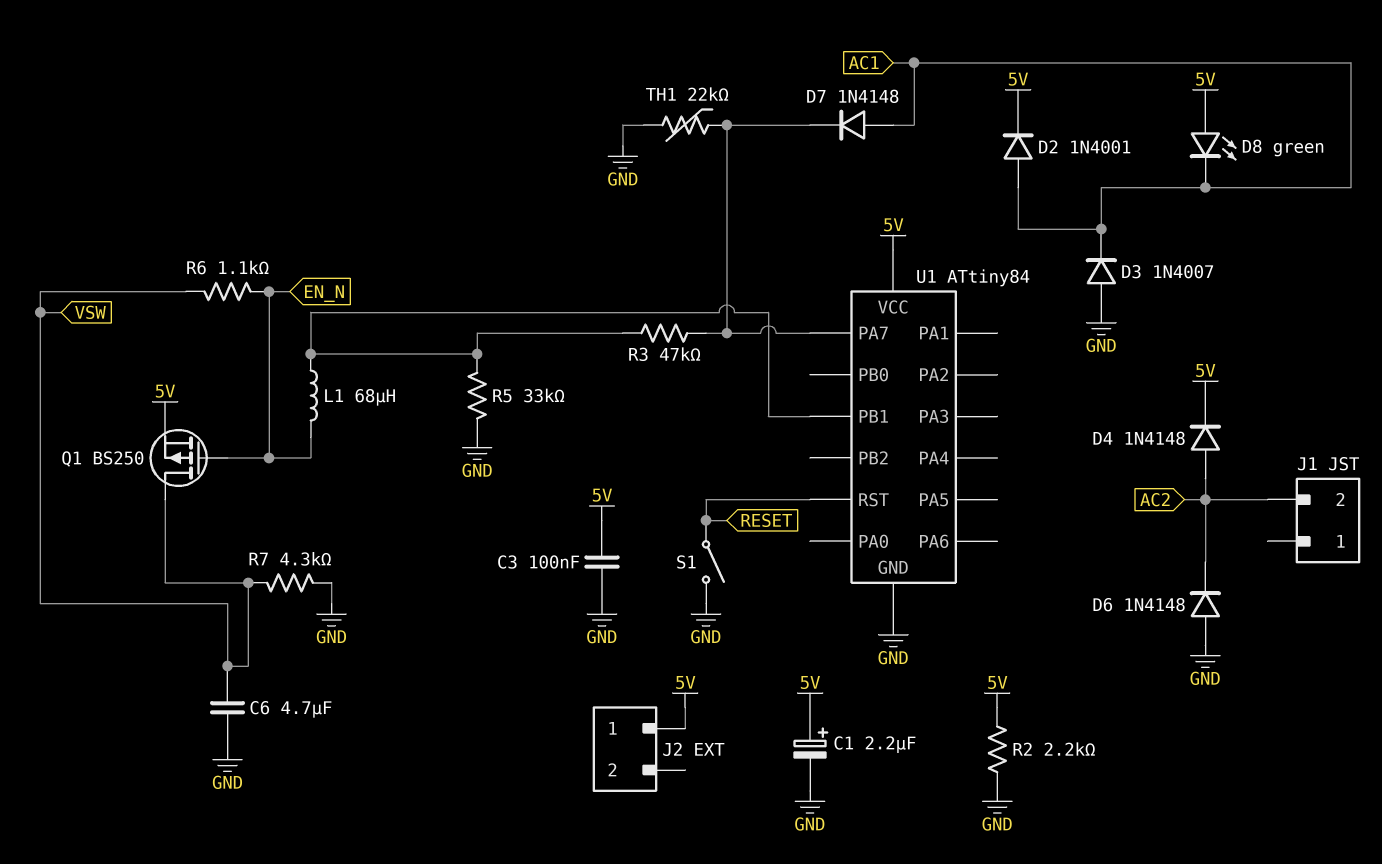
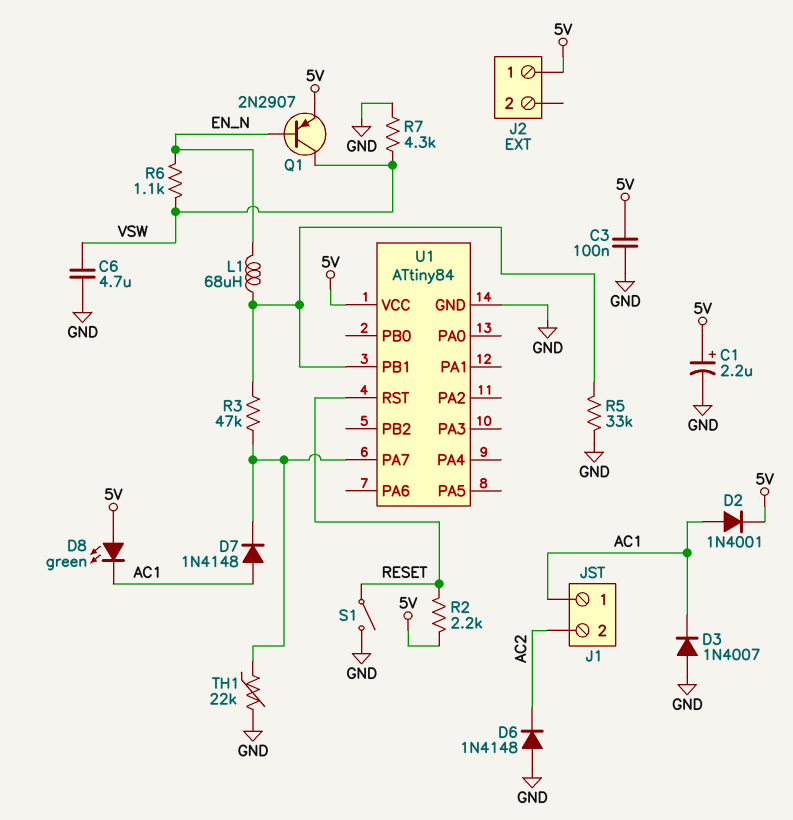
D4: diode 1N4148 (A AC2, K 5V) -> none
J1 pin 1: none -> AC1
Q1: PMOS BS250 (G EN_N, D VSW, S 5V) -> PNP 2N2907 (B EN_N, C VSW, E 5V)
R2: 2.2k (5V, GND) -> 2.2k (5V, RESET)

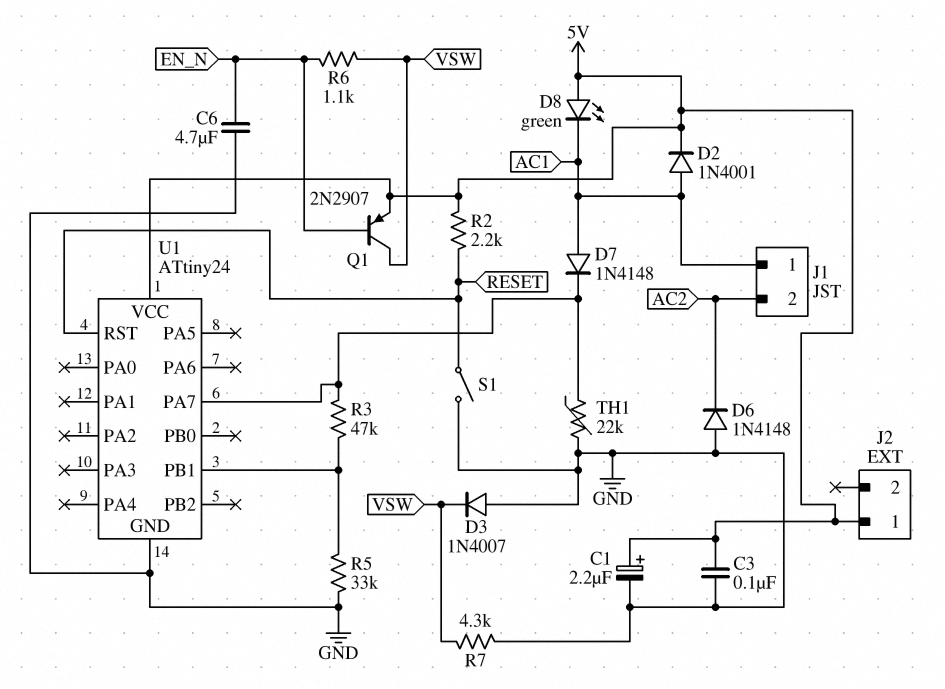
C6: 4.7uF (GND, VSW) -> 4.7uF (EN_N, GND)
D3: diode 1N4007 (A GND, K AC1) -> diode 1N4007 (A GND, K VSW)
L1: 68uH (EN_N, U1/PB1) -> none
U1: ATtiny84 -> ATtiny24

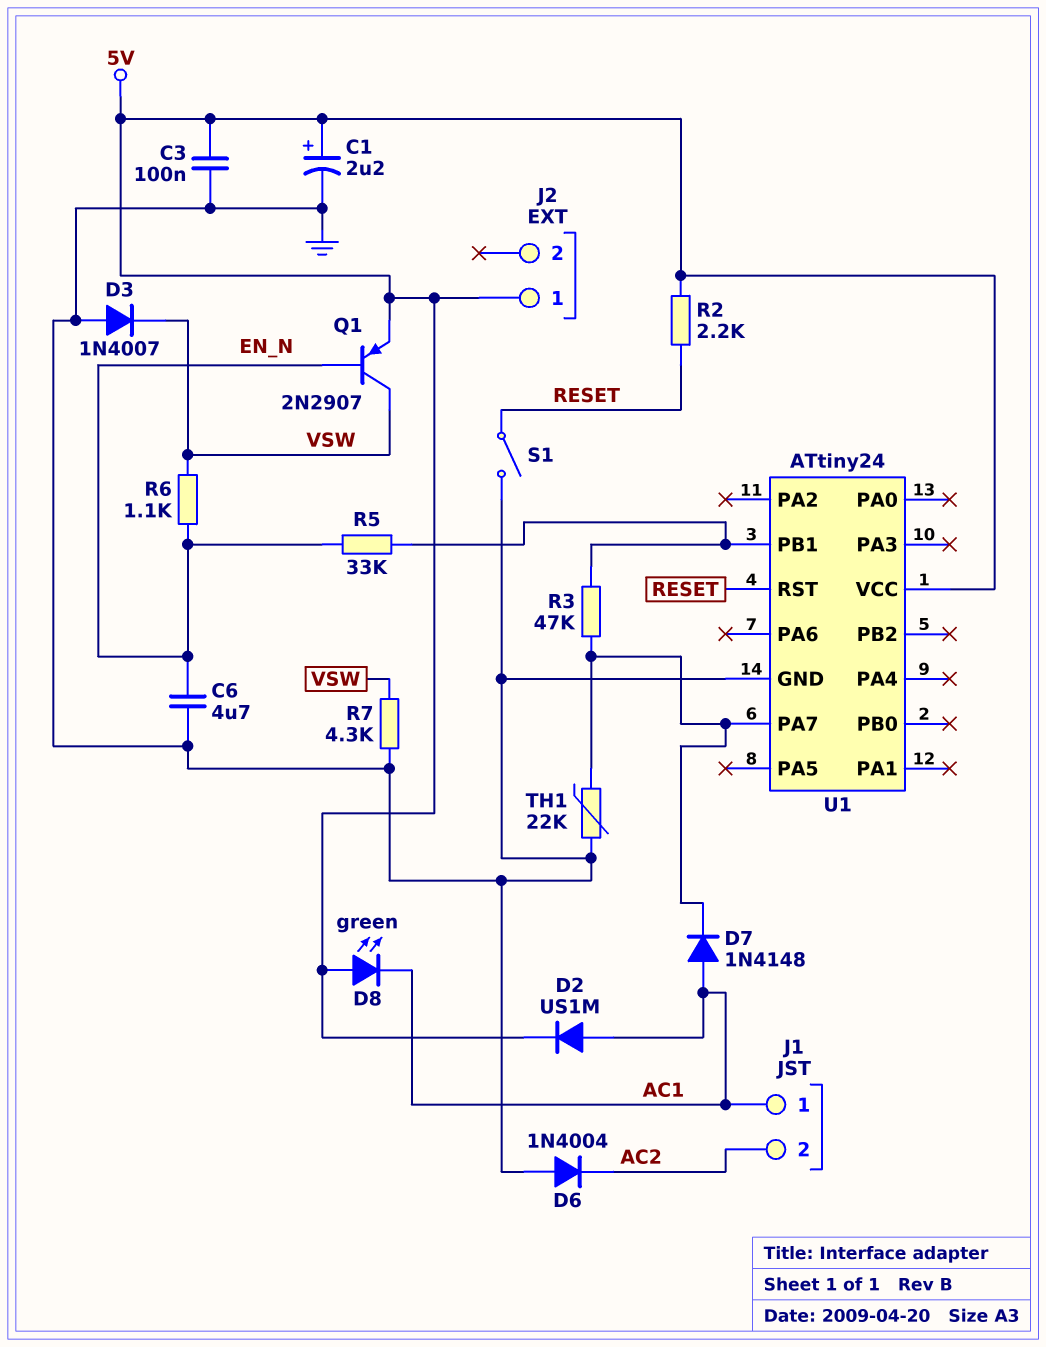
D2: diode 1N4001 (A AC1, K 5V) -> diode US1M (A AC1, K 5V)
D6: diode 1N4148 (A GND, K AC2) -> diode 1N4004 (A GND, K AC2)
R5: 33k (GND, U1/PB1) -> 33k (EN_N, U1/PB1)

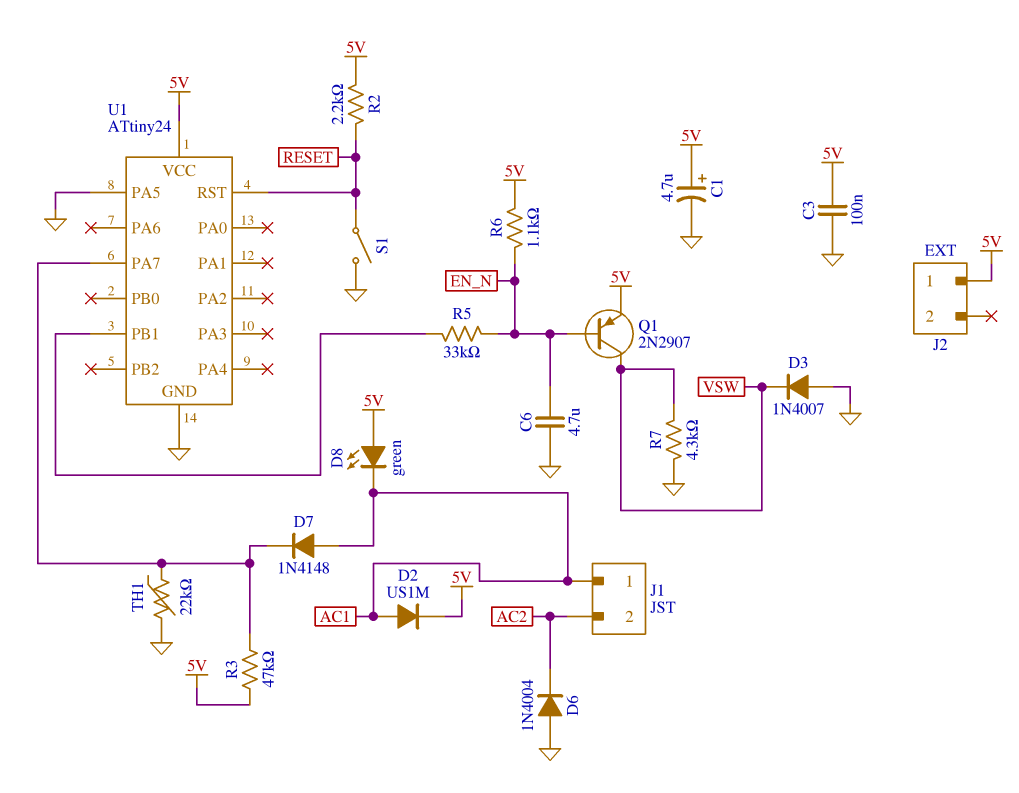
C1: 2.2uF (plus 5V, minus GND) -> 4.7uF (plus 5V, minus GND)
R3: 47k (U1/PA7, U1/PB1) -> 47k (5V, U1/PA7)
R6: 1.1k (EN_N, VSW) -> 1.1k (5V, EN_N)
U1 pin PA5: none -> GND

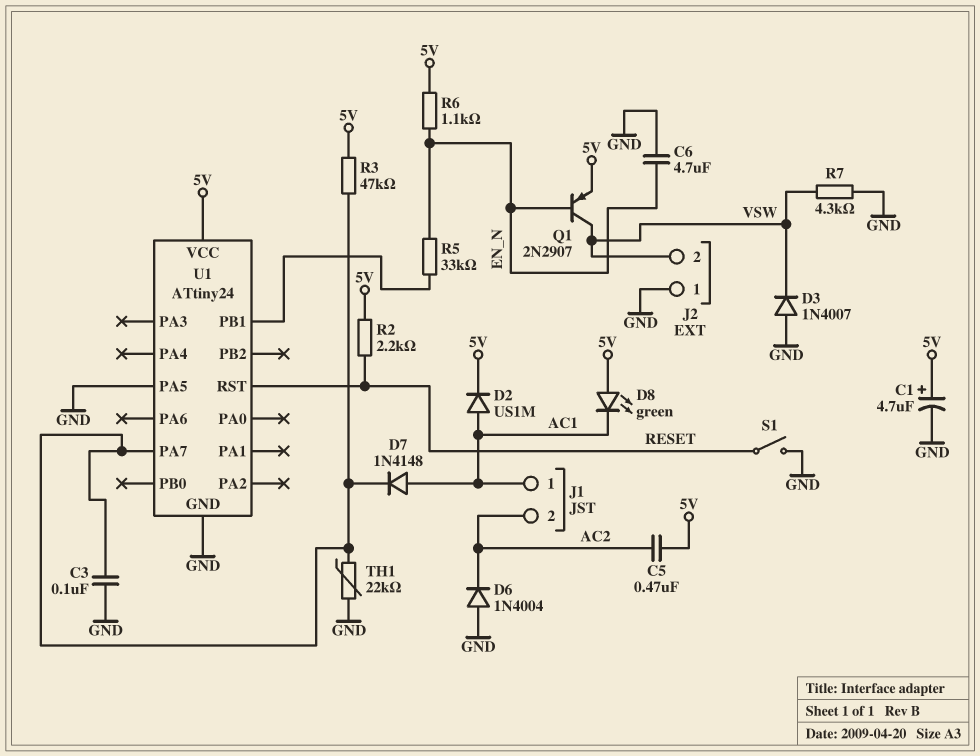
C3: 100nF (5V, GND) -> 100nF (GND, U1/PA7)
C5: none -> 470nF (5V, AC2)
J2 pin 1: 5V -> GND
J2 pin 2: none -> VSW

